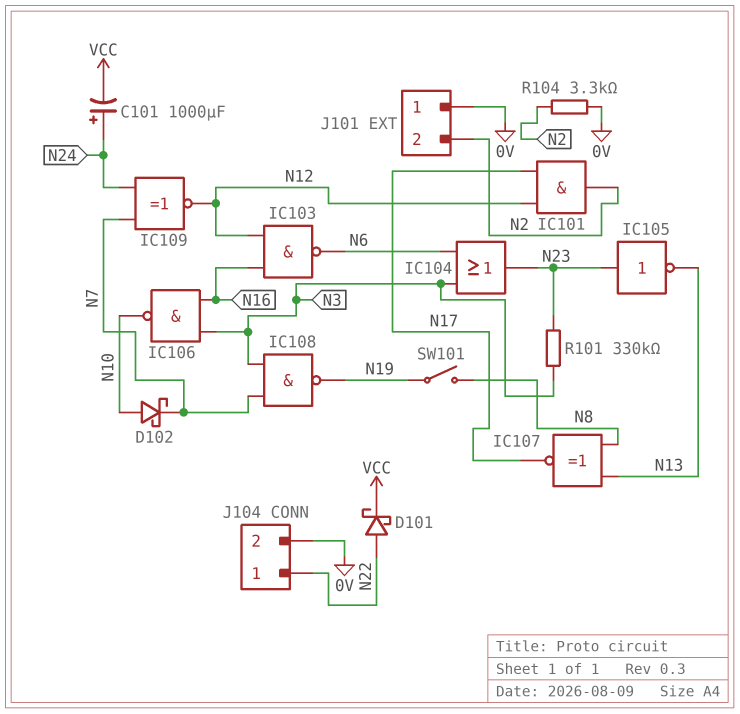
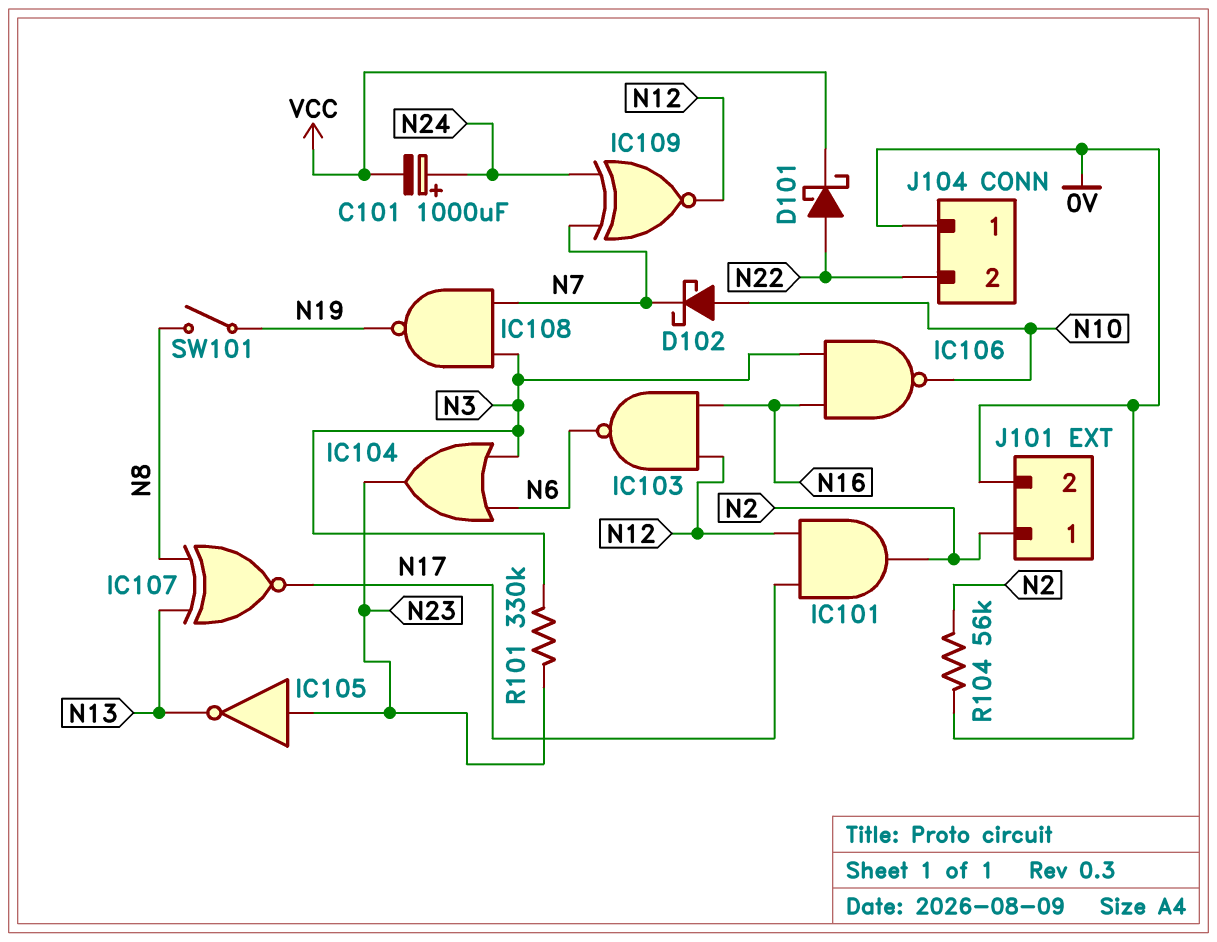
J101 pin 1: 0V -> N2
J101 pin 2: N2 -> 0V
J104 pin 1: N22 -> 0V
J104 pin 2: 0V -> N22
R104: 3.3k (0V, N2) -> 56k (0V, N2)

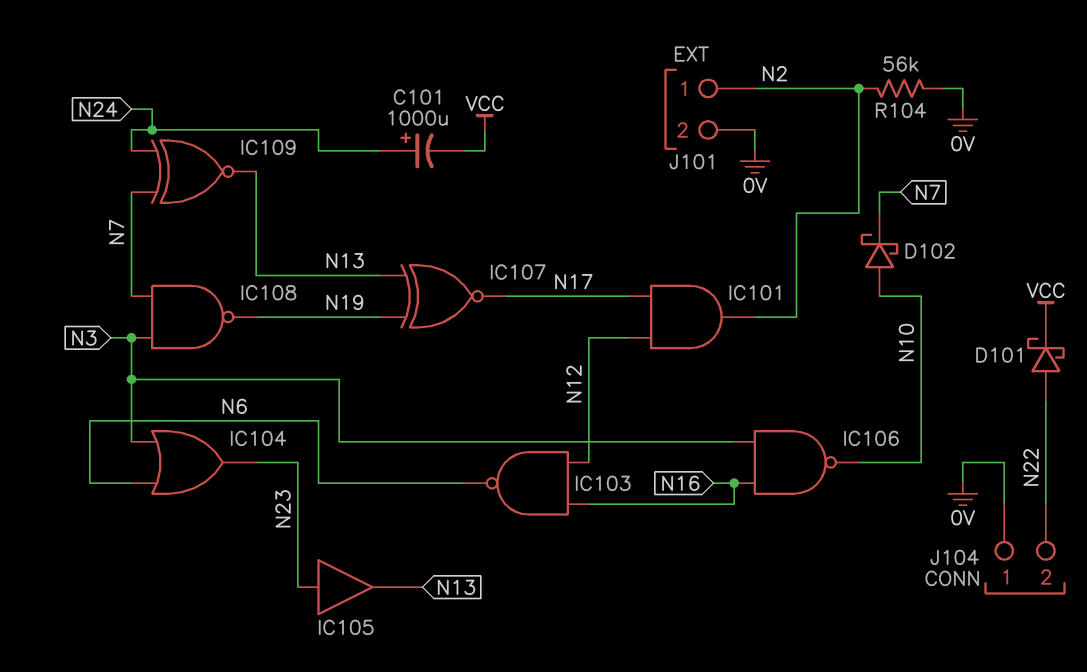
IC105: NOT (in N23, out N13) -> buffer (in N23, out N13)
IC107: XNOR (in N8, in N13, out N17) -> XNOR (in N13, in N19, out N17)
IC109: XNOR (in N7, in N24, out N12) -> XNOR (in N7, in N24, out N13)
R101: 330k (N3, N23) -> none
SW101: switch (N8, N19) -> none

